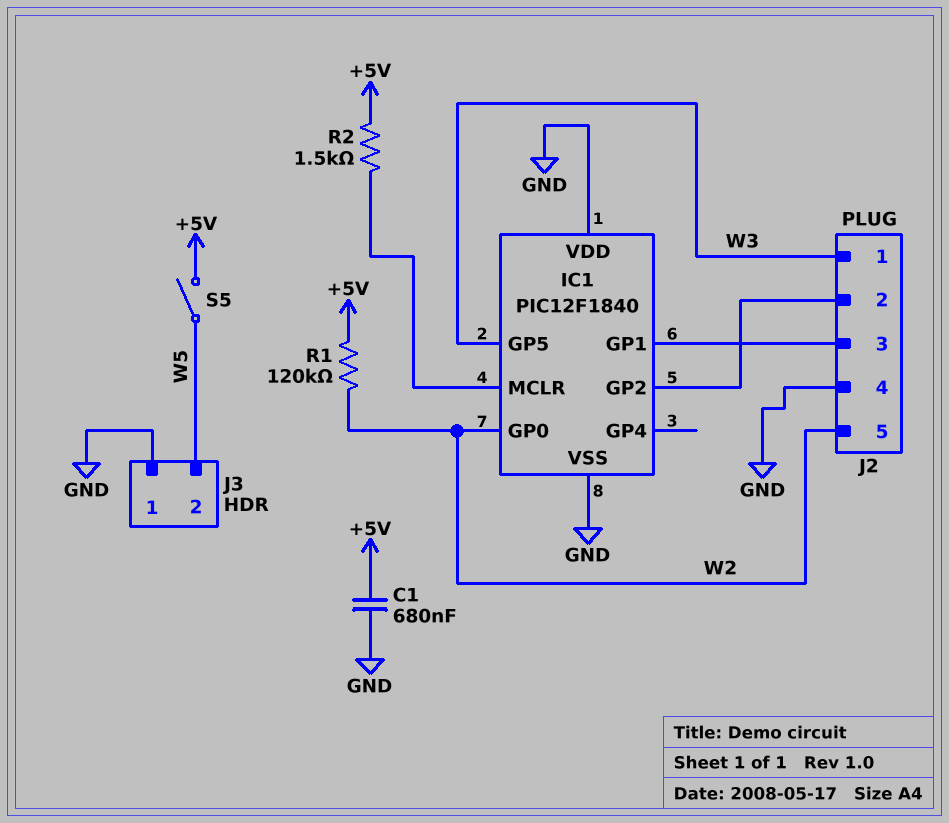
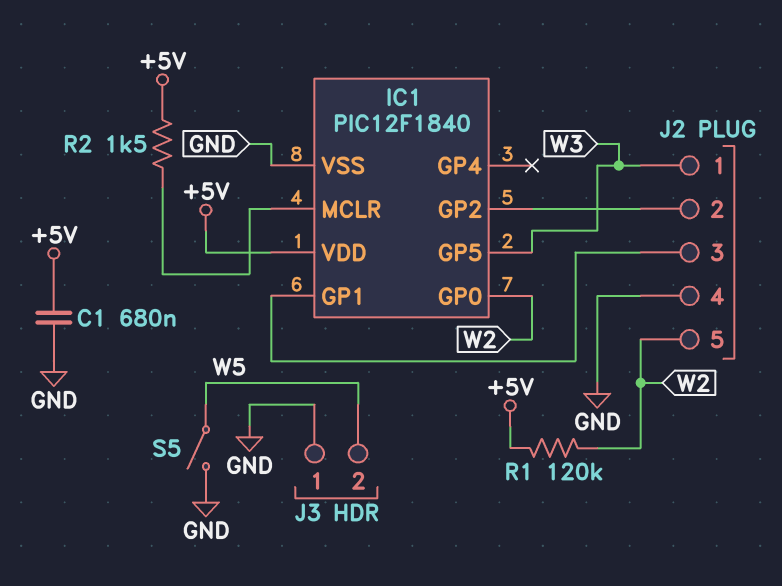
IC1 pin VDD: GND -> +5V
S5: switch (+5V, W5) -> switch (GND, W5)

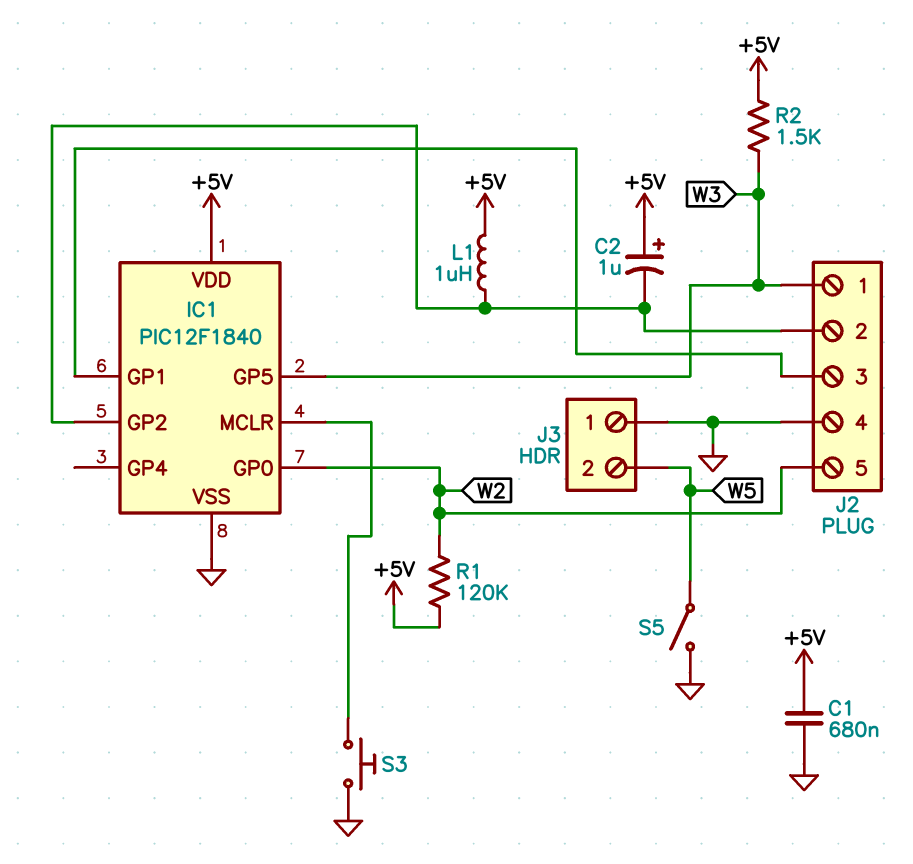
C2: none -> 1uF (plus +5V, minus IC1/GP2)
L1: none -> 1uH (+5V, IC1/GP2)
R2: 1.5k (+5V, IC1/MCLR) -> 1.5k (+5V, W3)
S3: none -> button (GND, IC1/MCLR)

